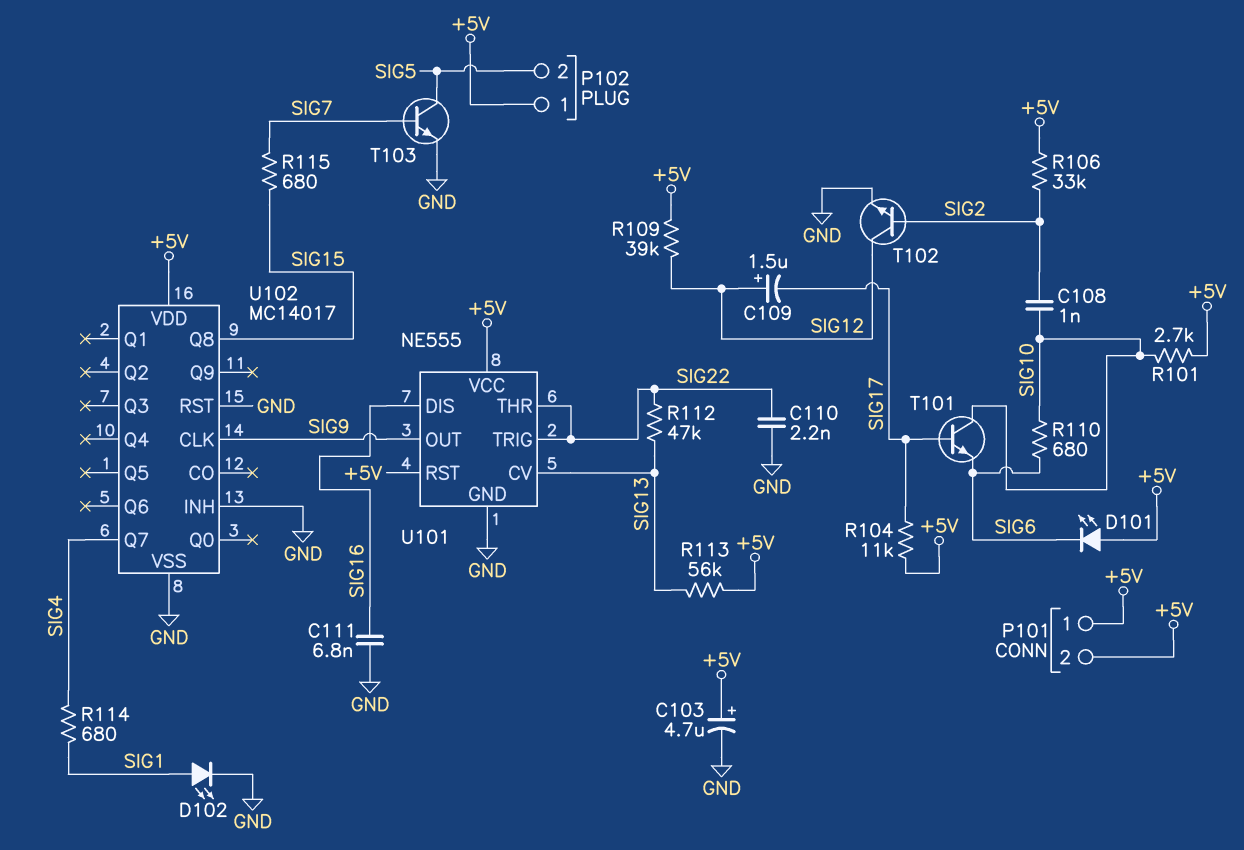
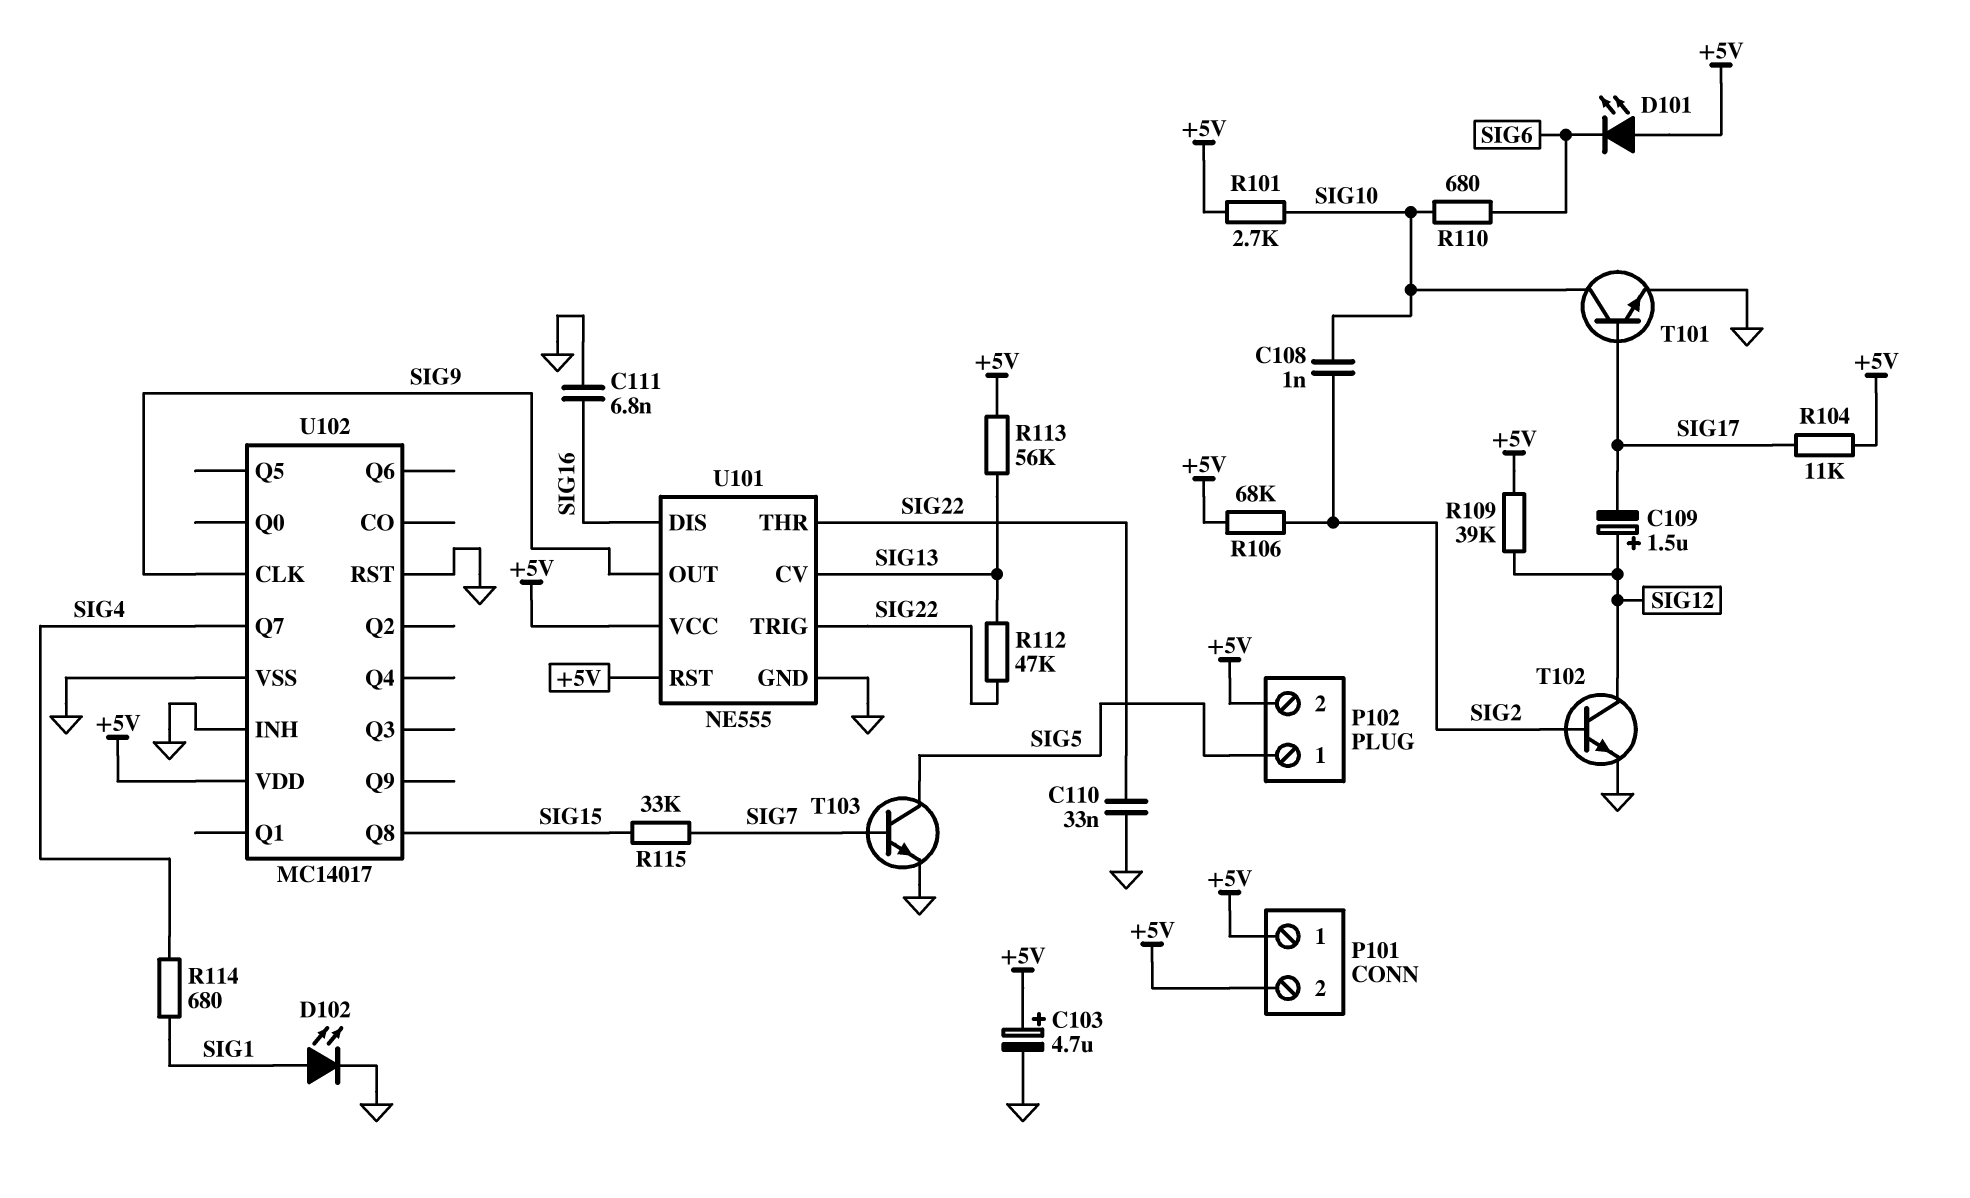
C110: 2.2nF (GND, SIG22) -> 33nF (GND, SIG22)
P102 pin 1: +5V -> SIG5
P102 pin 2: SIG5 -> +5V
R106: 33k (+5V, SIG2) -> 68k (+5V, SIG2)
R115: 680 (SIG7, SIG15) -> 33k (SIG7, SIG15)
T101: NPN (B SIG17, C SIG10, E SIG6) -> NPN (B SIG17, C SIG10, E GND)

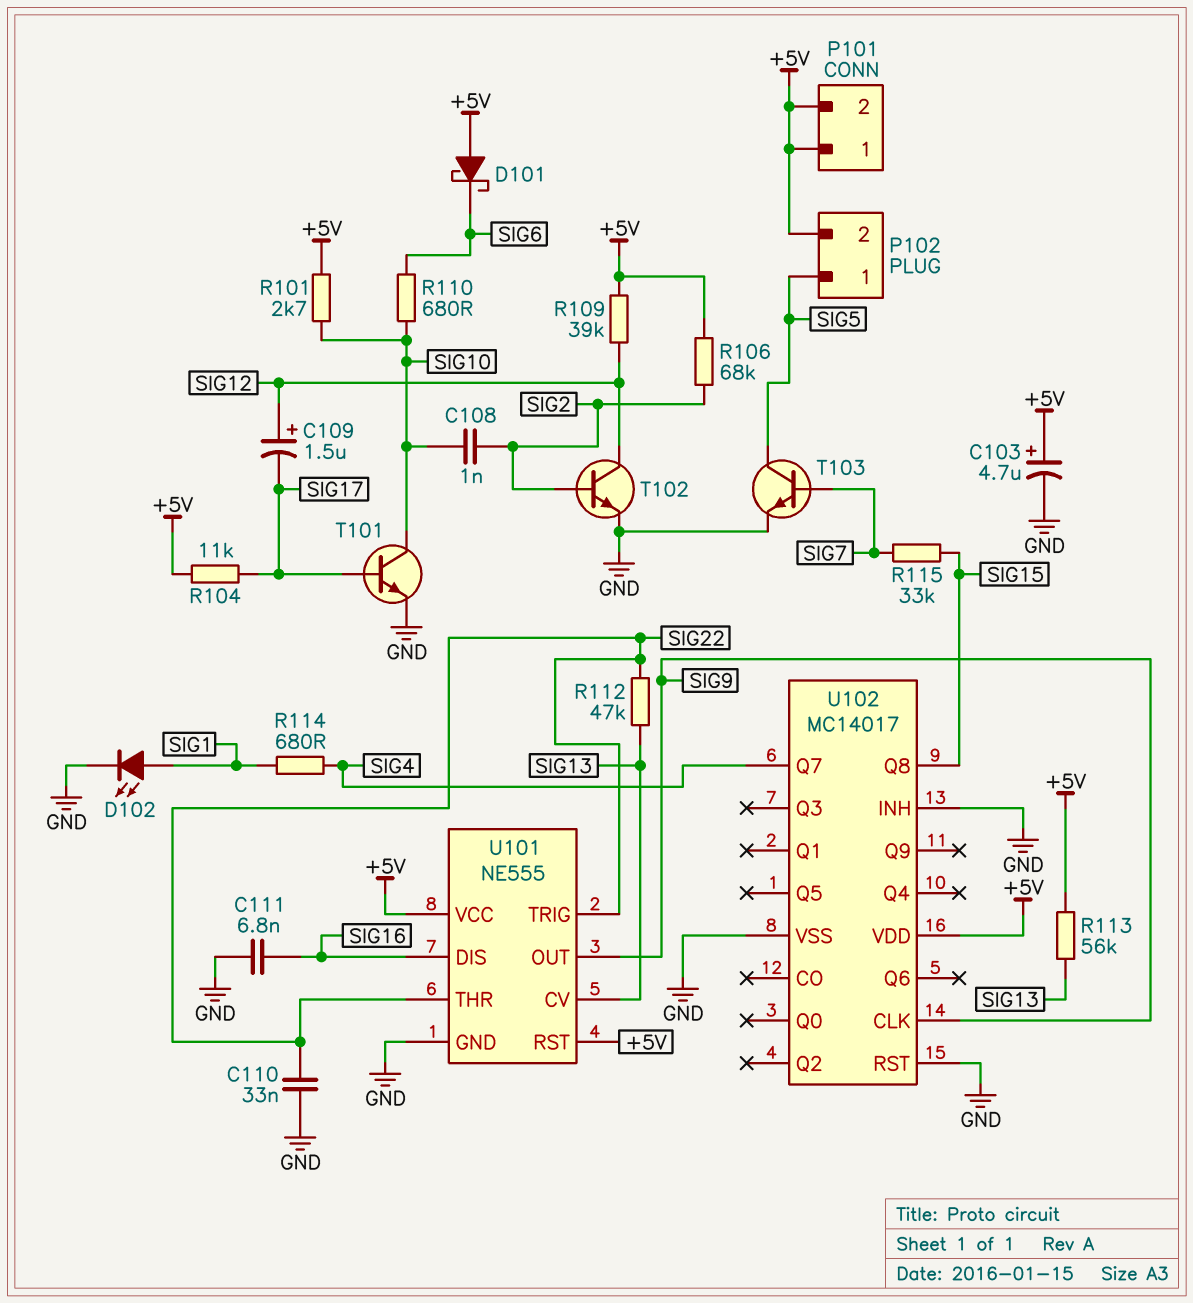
D101: LED (A +5V, K SIG6) -> schottky (A +5V, K SIG6)

